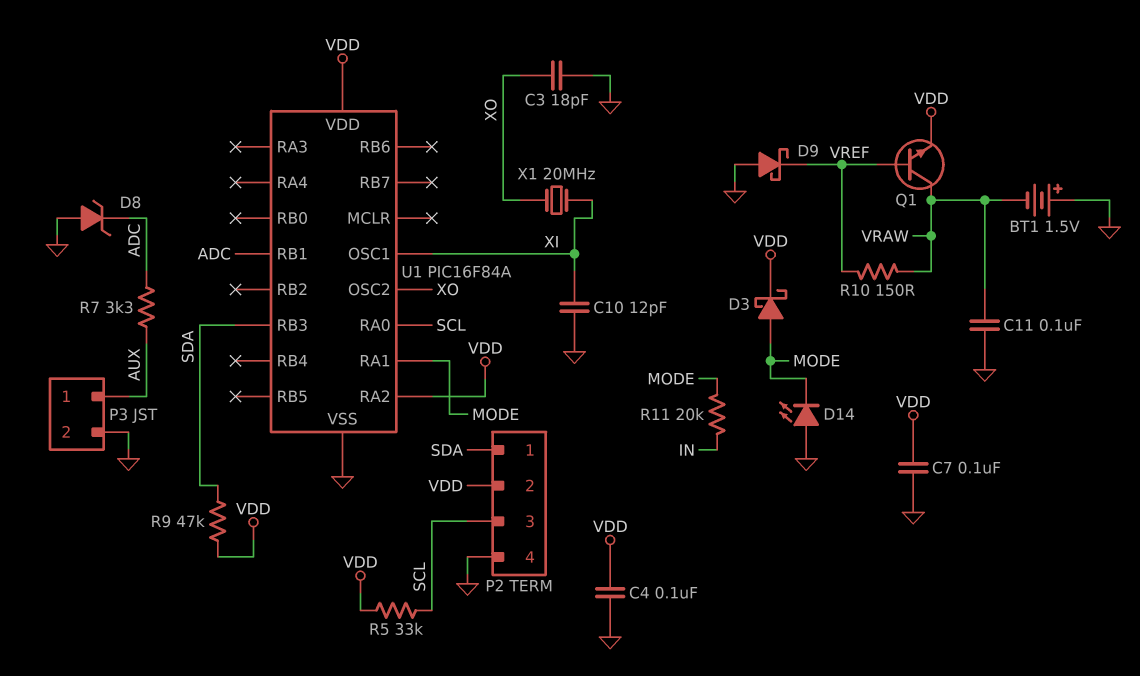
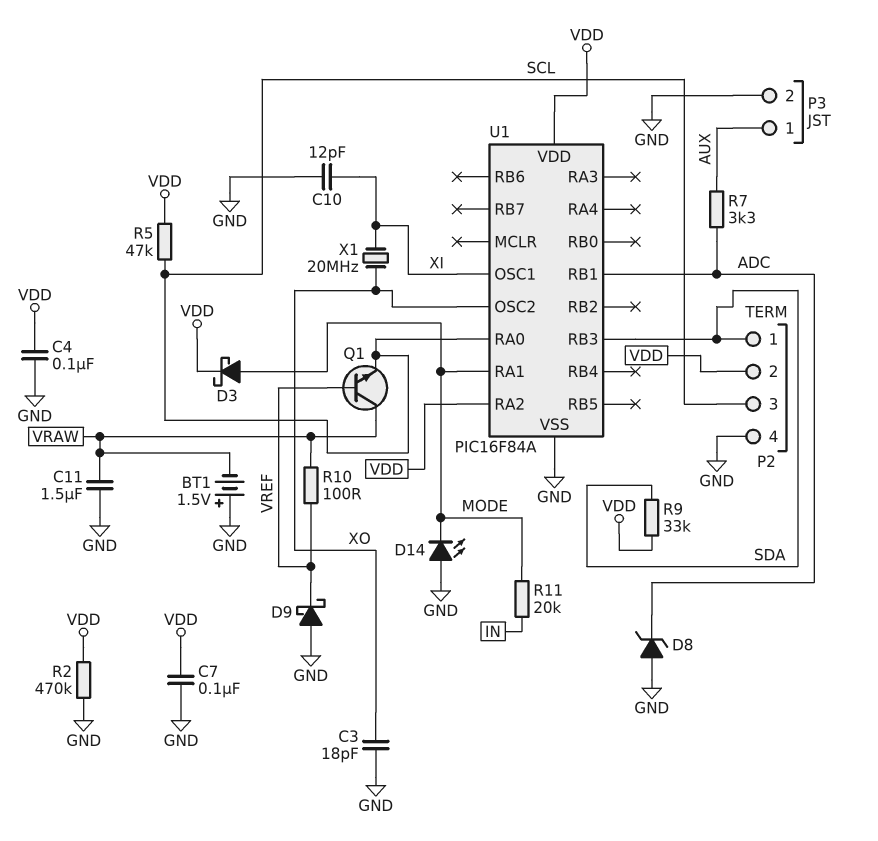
C11: 100nF (GND, VRAW) -> 1.5uF (GND, VRAW)
Q1: NPN (B VREF, C VRAW, E VDD) -> NPN (B VREF, C VRAW, E SCL)
R2: none -> 470k (GND, VDD)
R5: 33k (SCL, VDD) -> 47k (SCL, VDD)
R9: 47k (SDA, VDD) -> 33k (SDA, VDD)
R10: 150 (VRAW, VREF) -> 100 (VRAW, VREF)

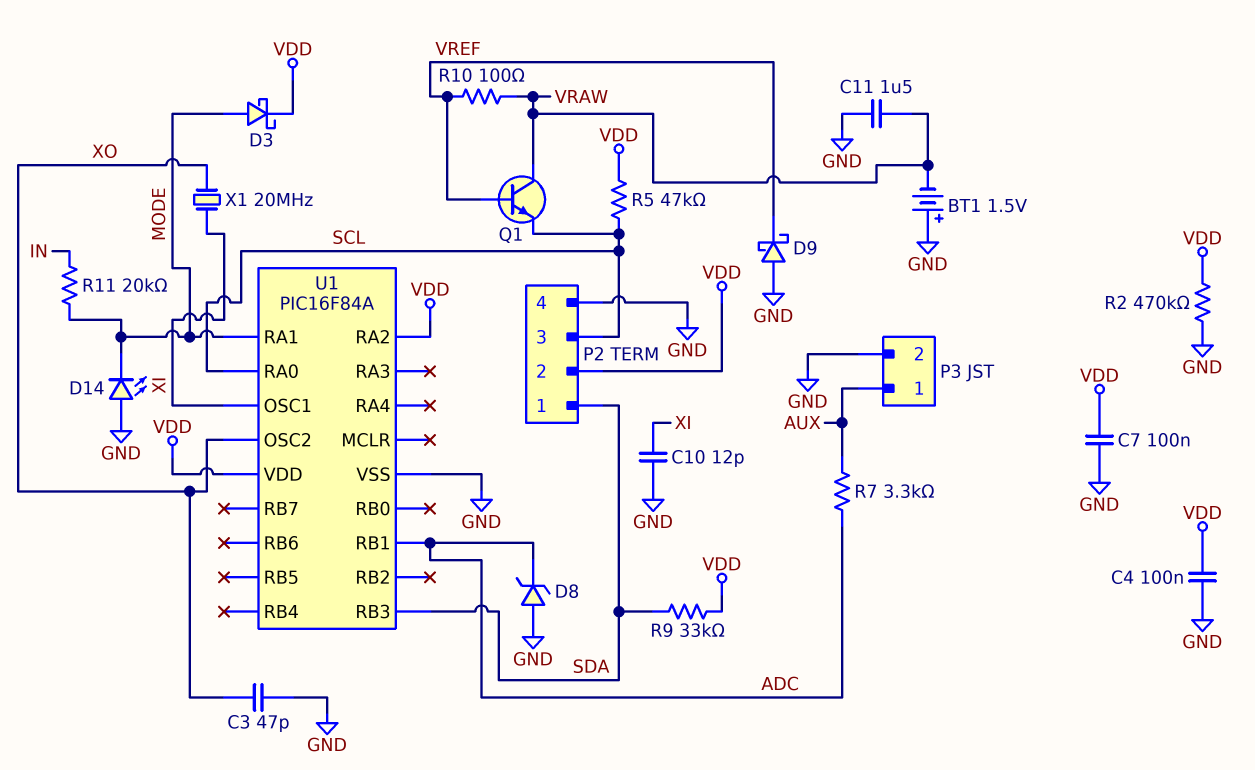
C3: 18pF (GND, XO) -> 47pF (GND, XO)

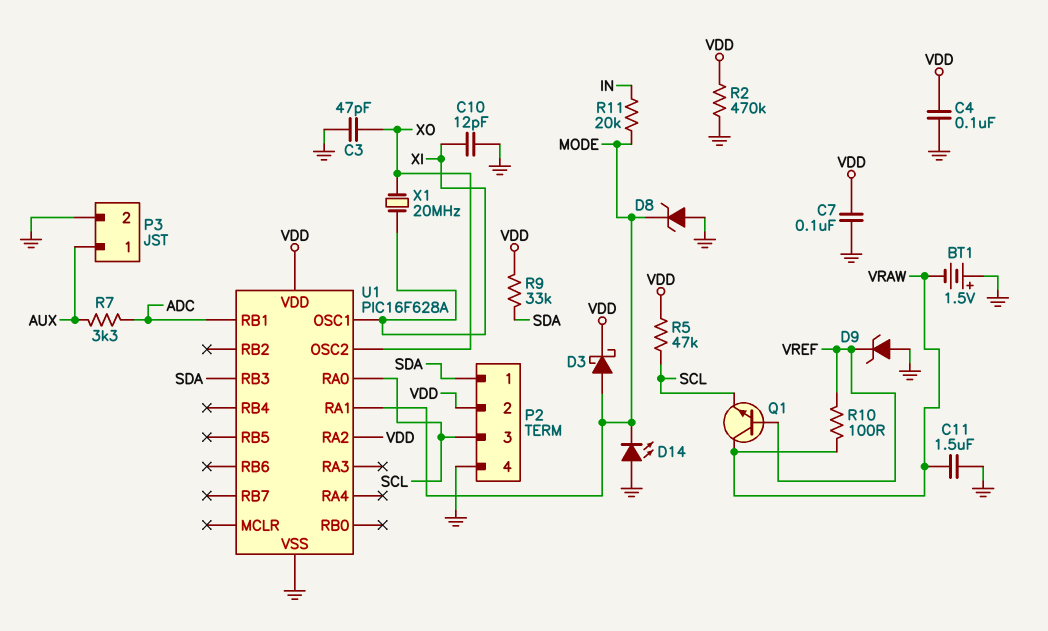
D8: zener (A GND, K ADC) -> zener (A GND, K MODE)
D9: schottky (A GND, K VREF) -> zener (A GND, K VREF)
U1: PIC16F84A -> PIC16F628A

